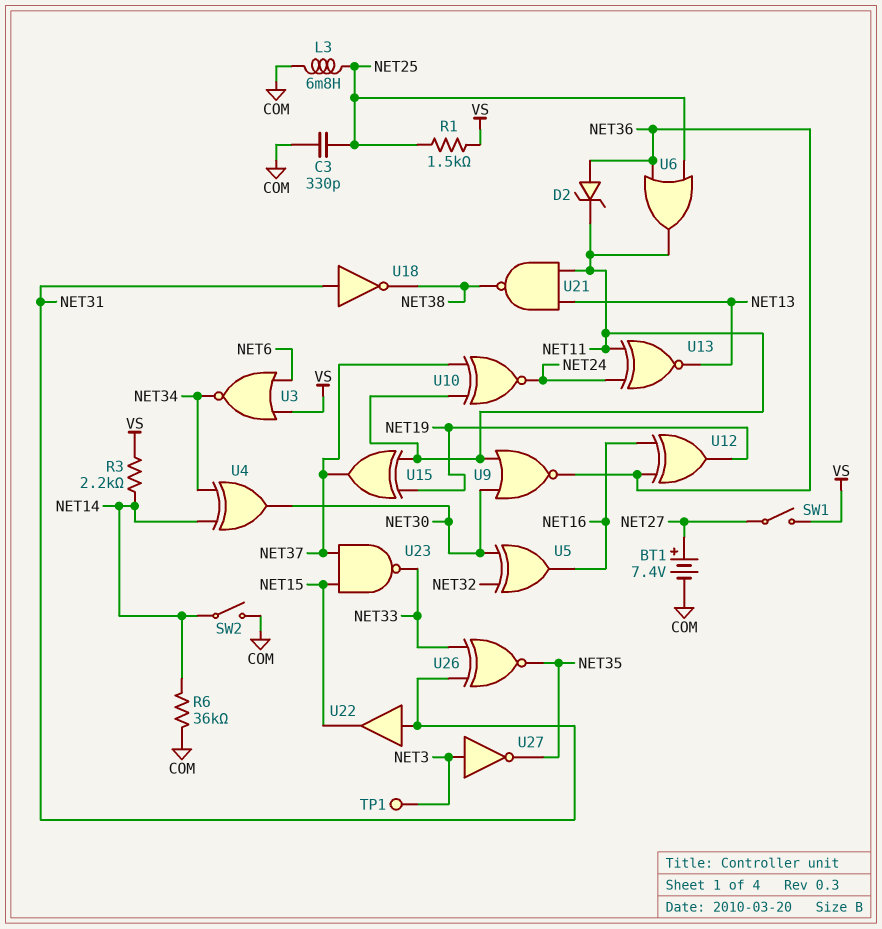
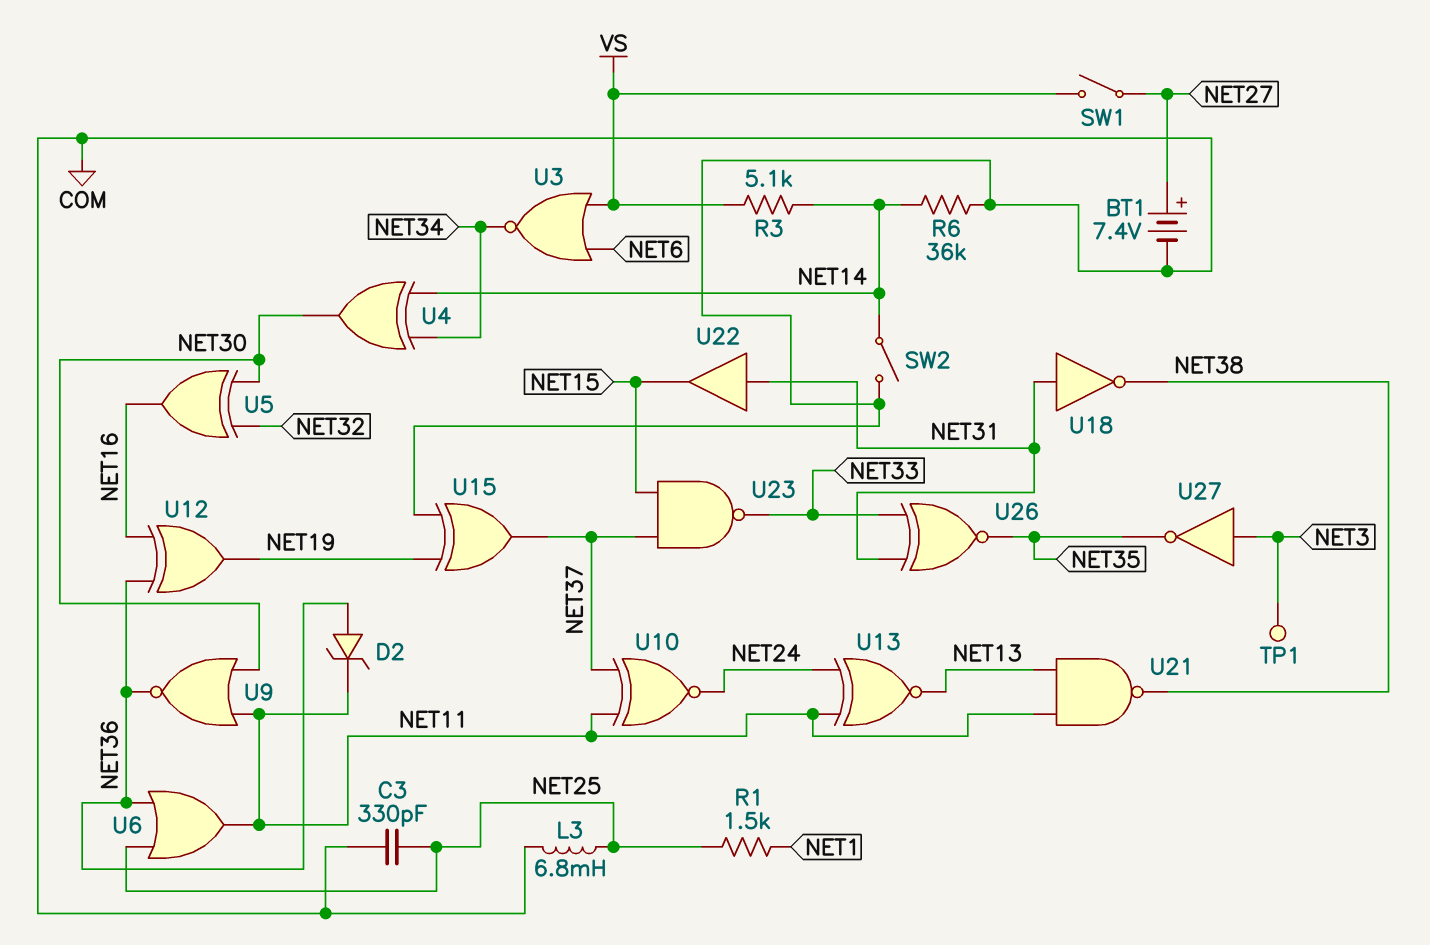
R1: 1.5k (NET25, VS) -> 1.5k (NET1, NET25)
R3: 2.2k (NET14, VS) -> 5.1k (NET14, VS)
U15: XOR (in NET11, in NET19, out NET37) -> XOR (in COM, in NET19, out NET37)

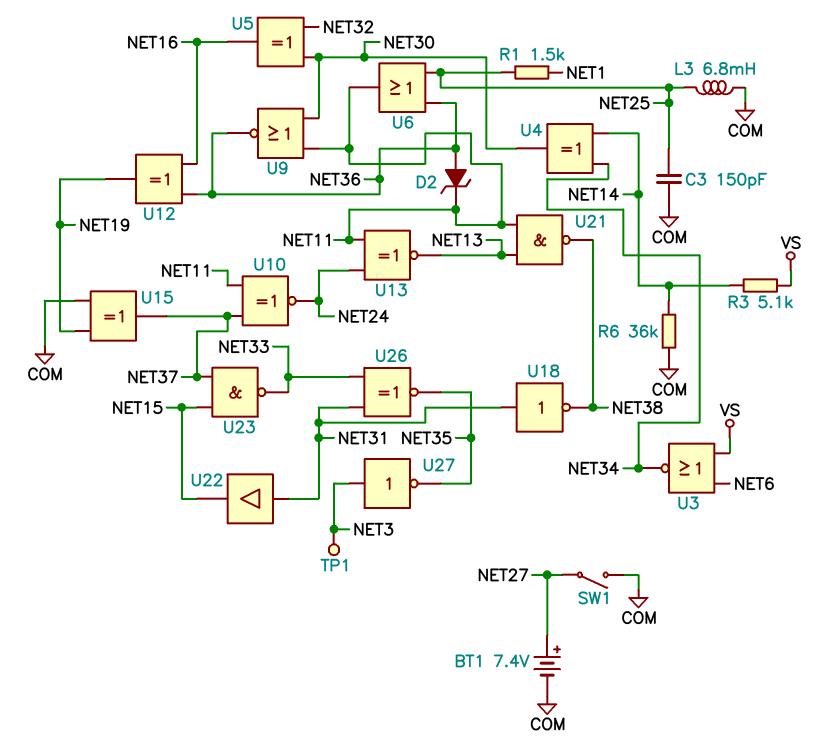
C3: 330pF (COM, NET25) -> 150pF (COM, NET25)
SW1: switch (NET27, VS) -> switch (COM, NET27)
SW2: switch (COM, NET14) -> none

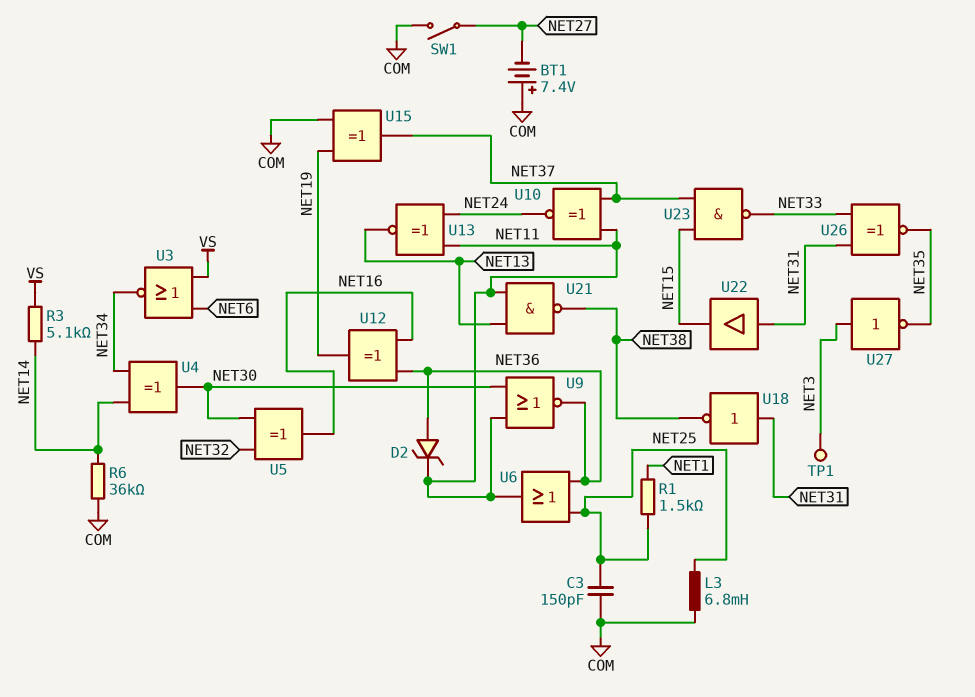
BT1: 7.4V (plus NET27, minus COM) -> 7.4V (plus COM, minus NET27)

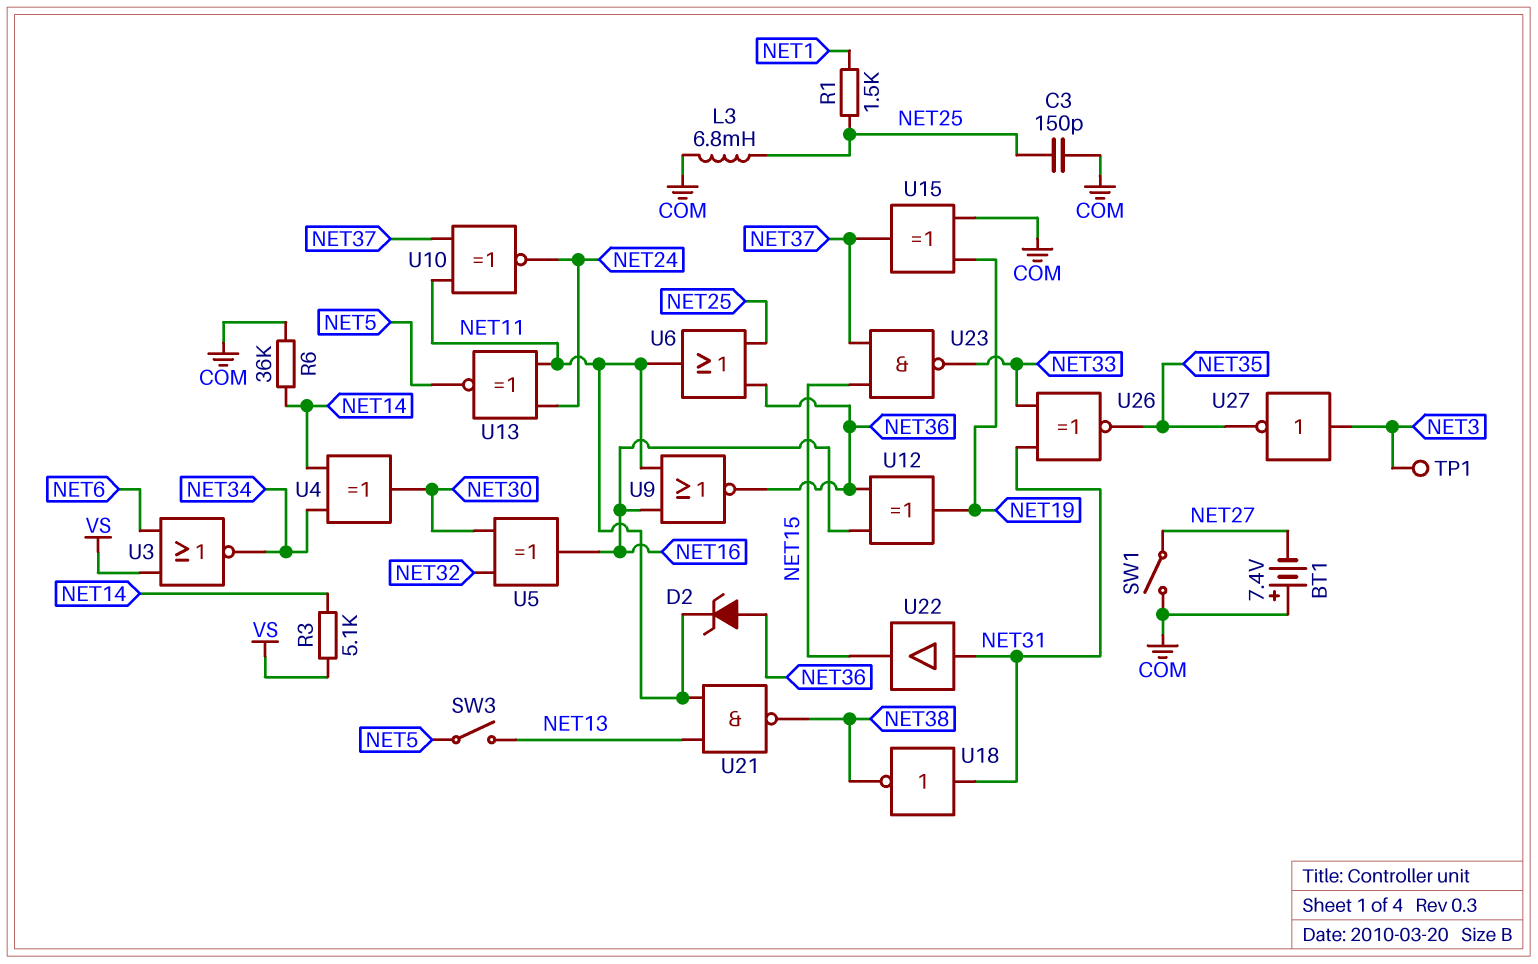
SW3: none -> switch (NET5, NET13)
U9: NOR (in NET11, in NET30, out NET36) -> NOR (in NET11, in NET16, out NET36)
U13: XNOR (in NET11, in NET24, out NET13) -> XNOR (in NET11, in NET24, out NET5)

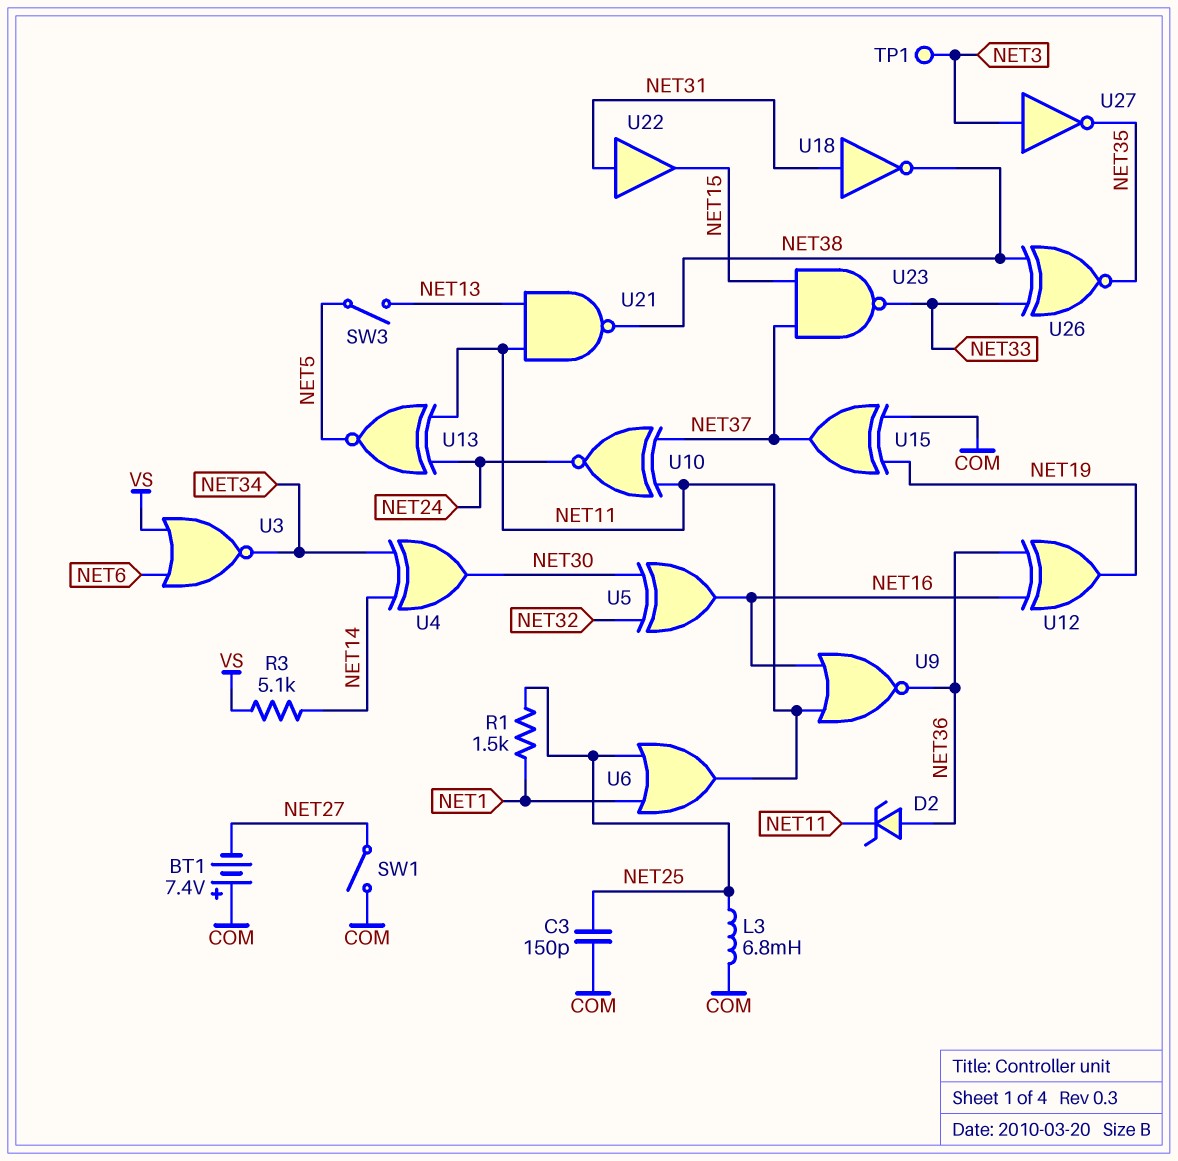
R6: 36k (COM, NET14) -> none
U6: OR (in NET25, in NET36, out NET11) -> OR (in NET1, in NET25, out NET11)
U26: XNOR (in NET31, in NET33, out NET35) -> XNOR (in NET33, in NET38, out NET35)

